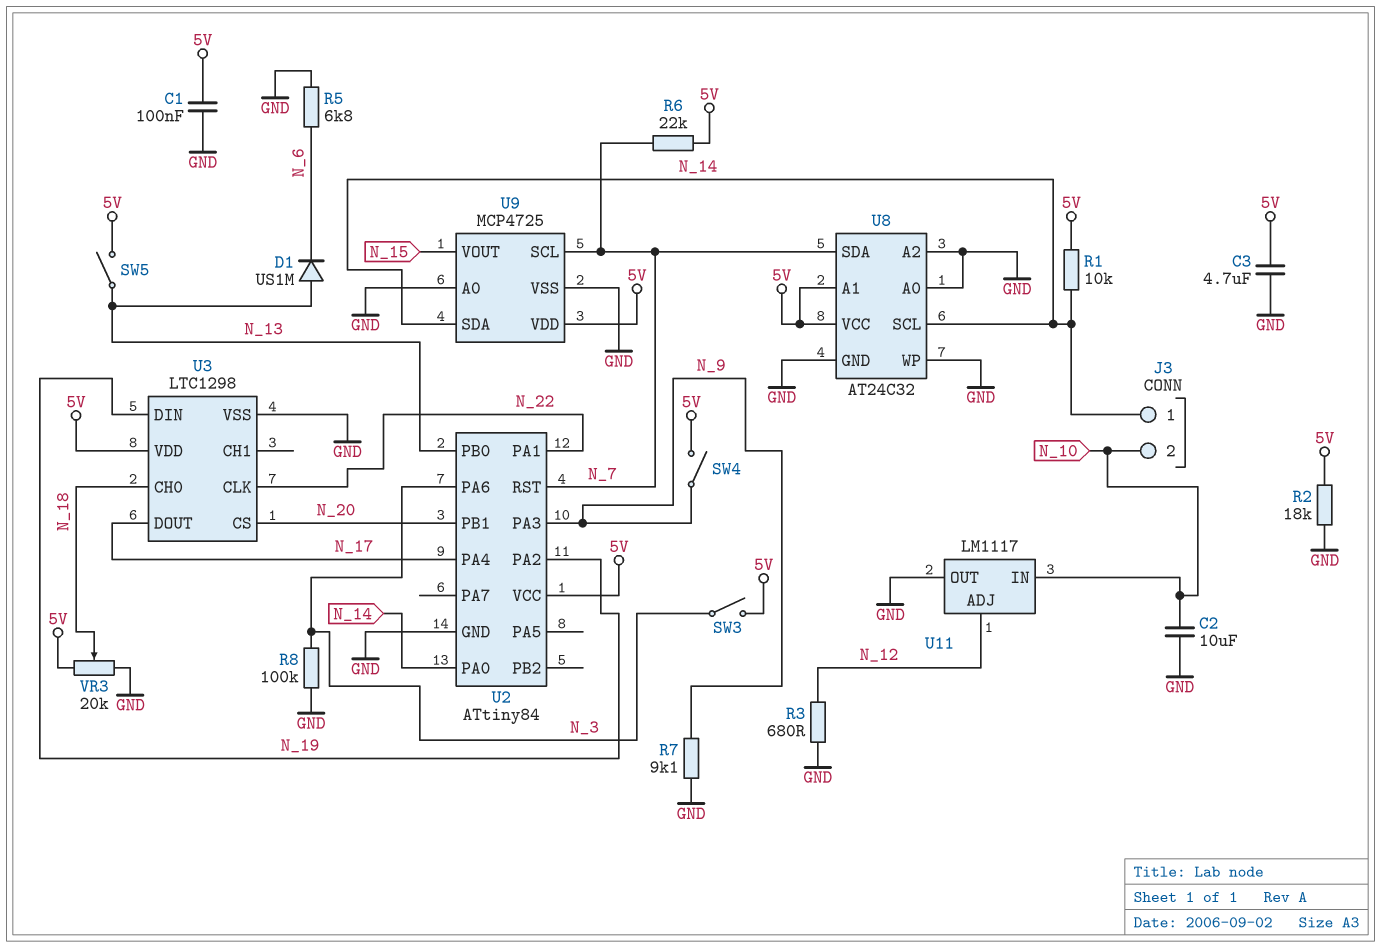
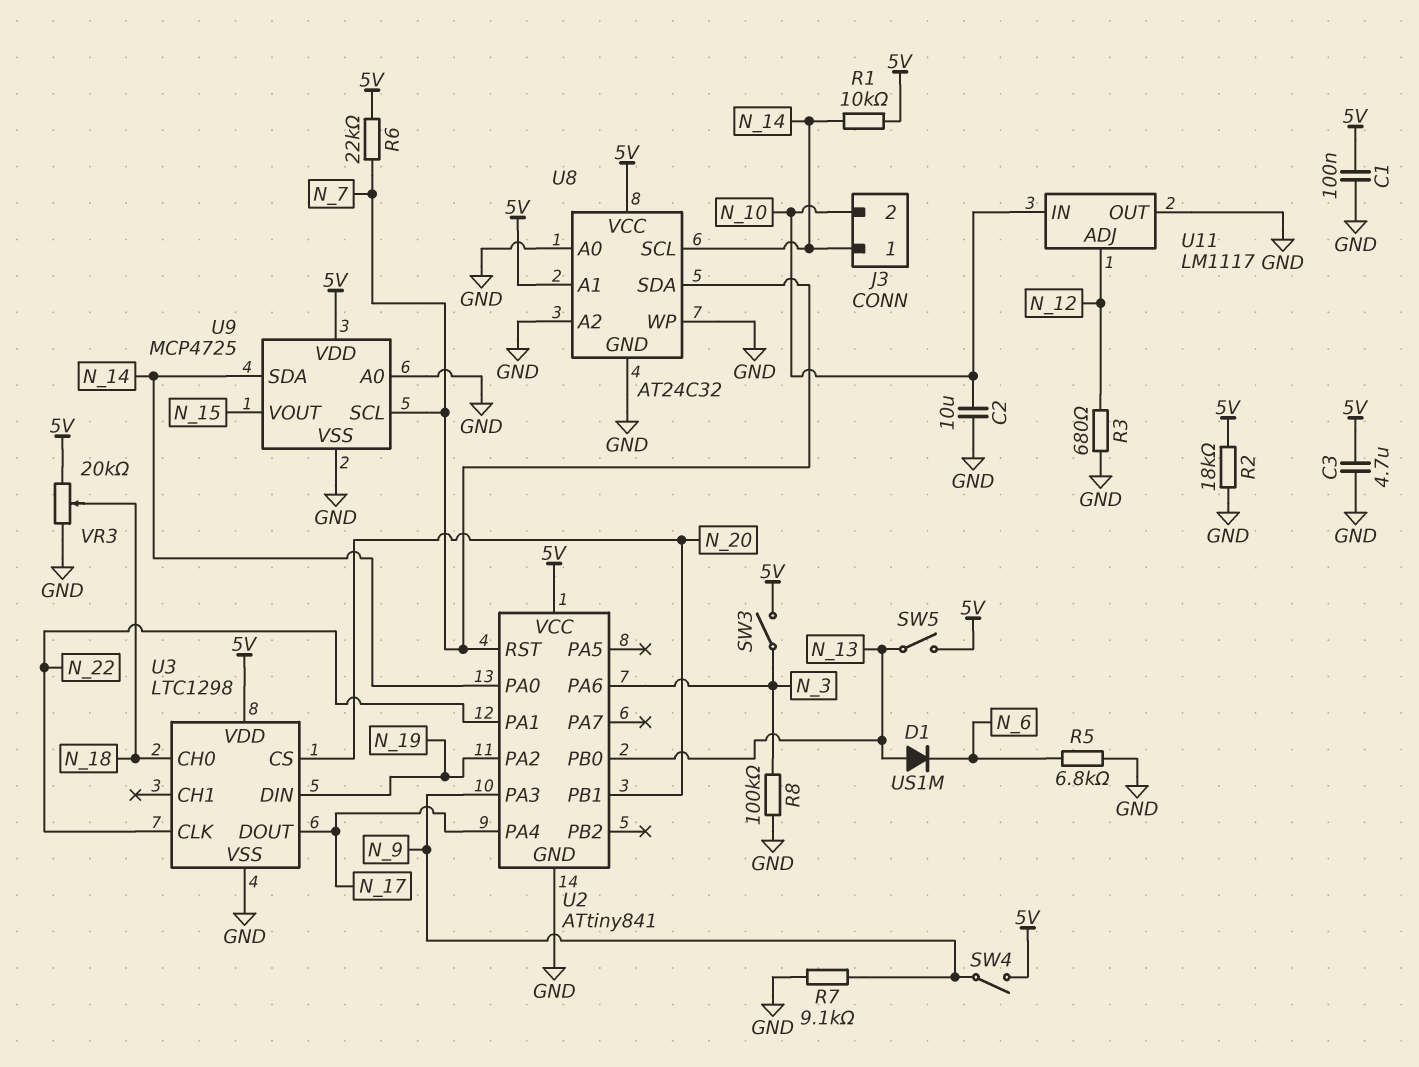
U2: ATtiny84 -> ATtiny841

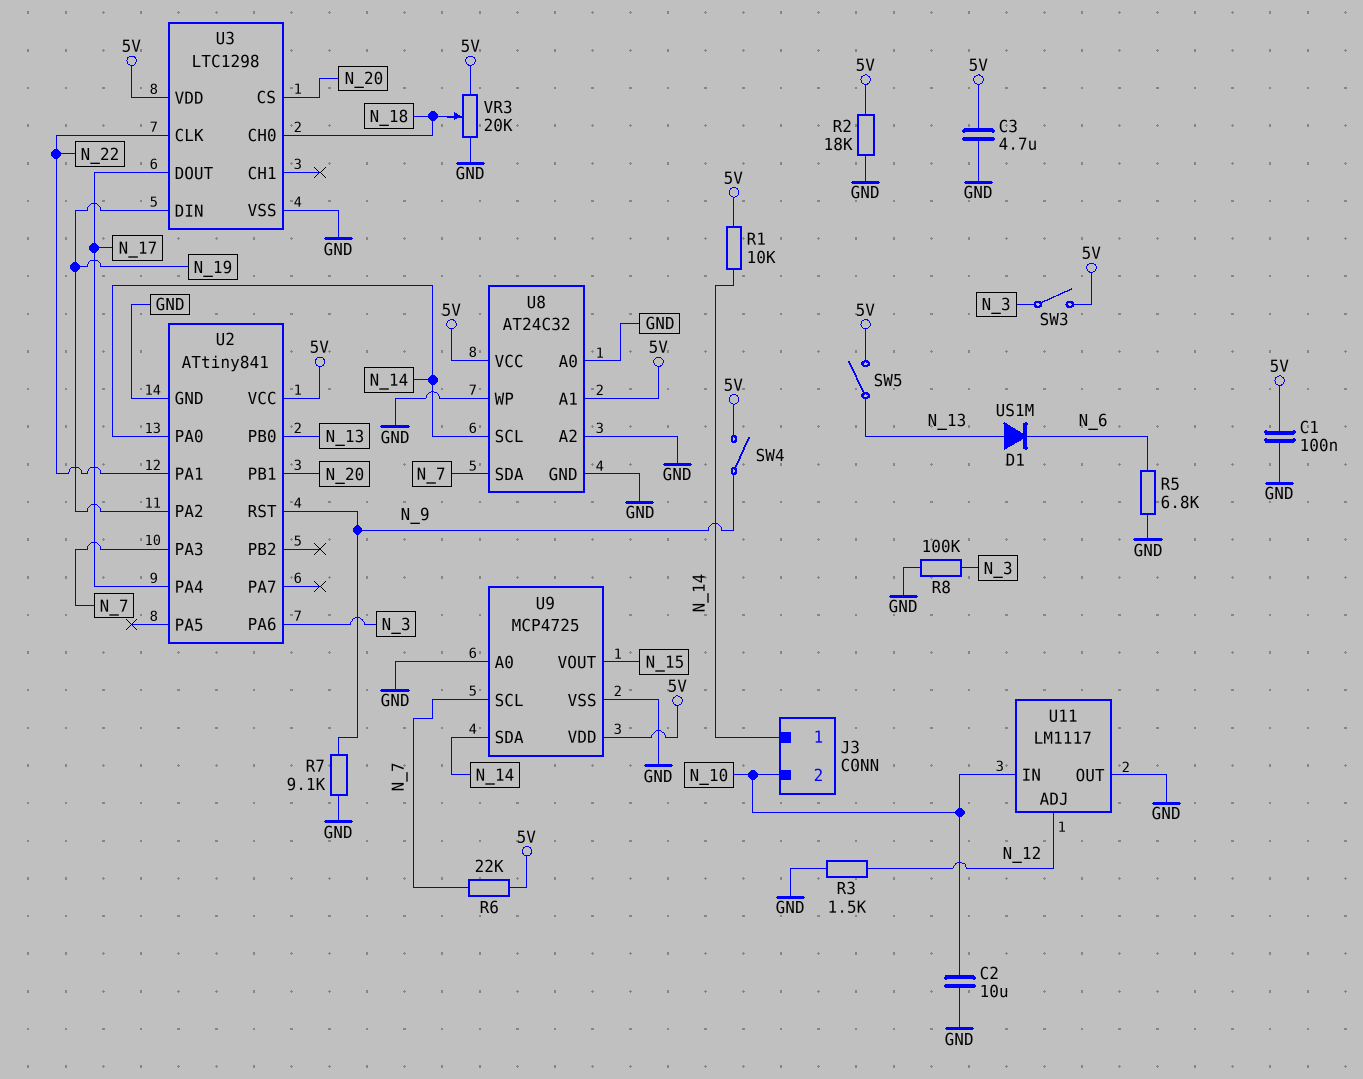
R3: 680 (GND, N_12) -> 1.5k (GND, N_12)
U2 pin PA3: N_9 -> N_7
U2 pin RST: N_7 -> N_9

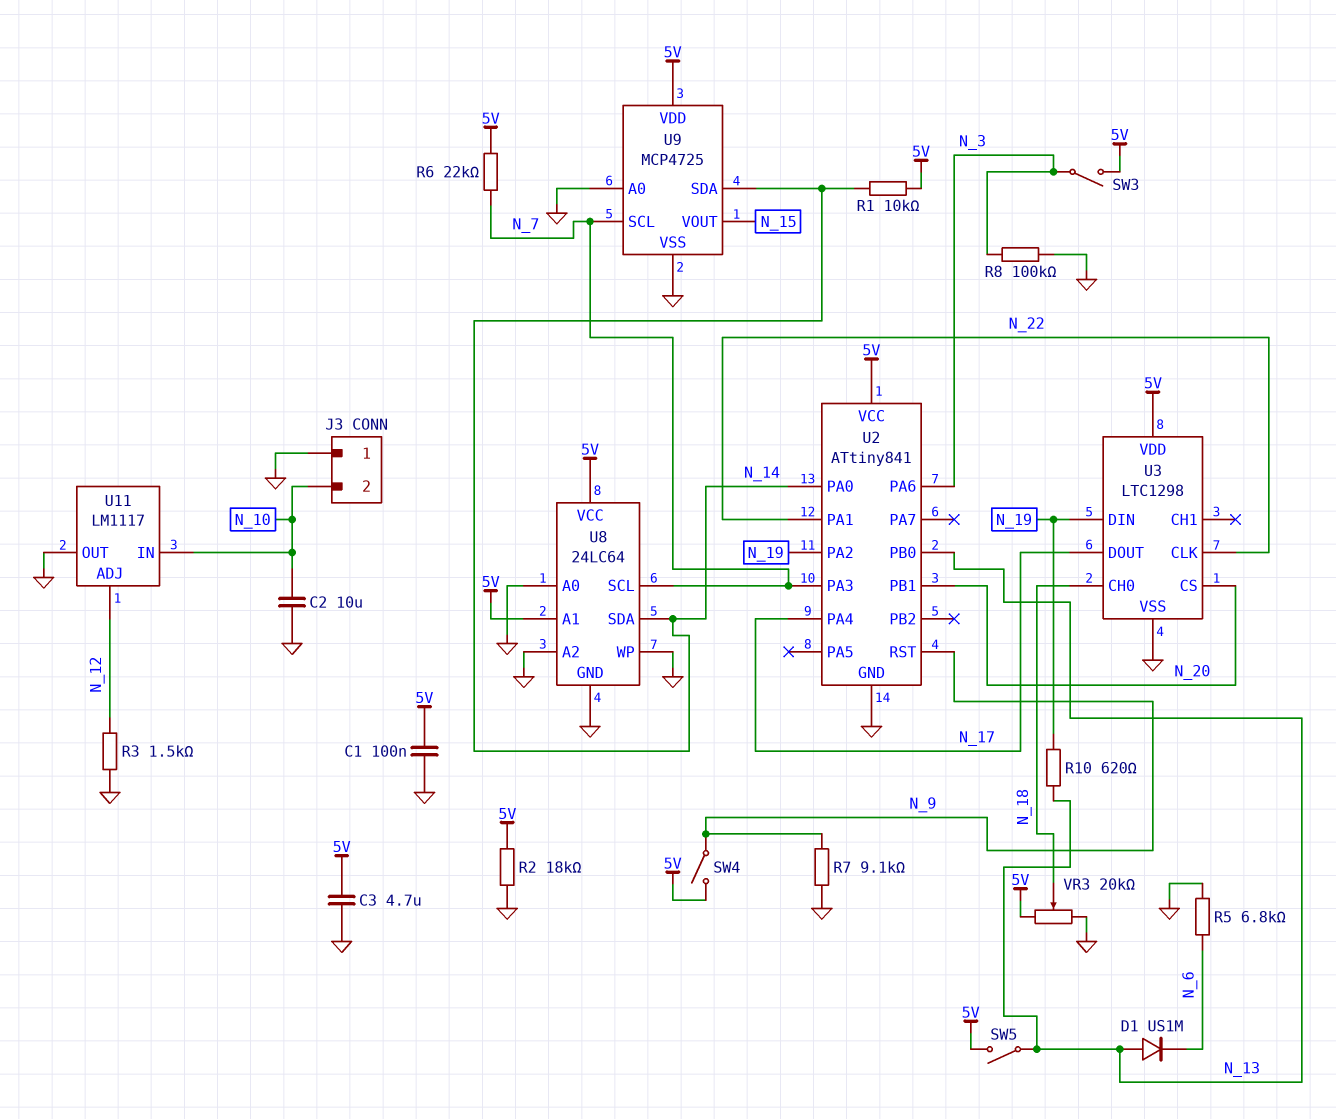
J3 pin 1: N_14 -> GND
R10: none -> 620 (N_13, N_19)
U8: AT24C32 -> 24LC64
U8 pin SCL: N_14 -> N_7
U8 pin SDA: N_7 -> N_14

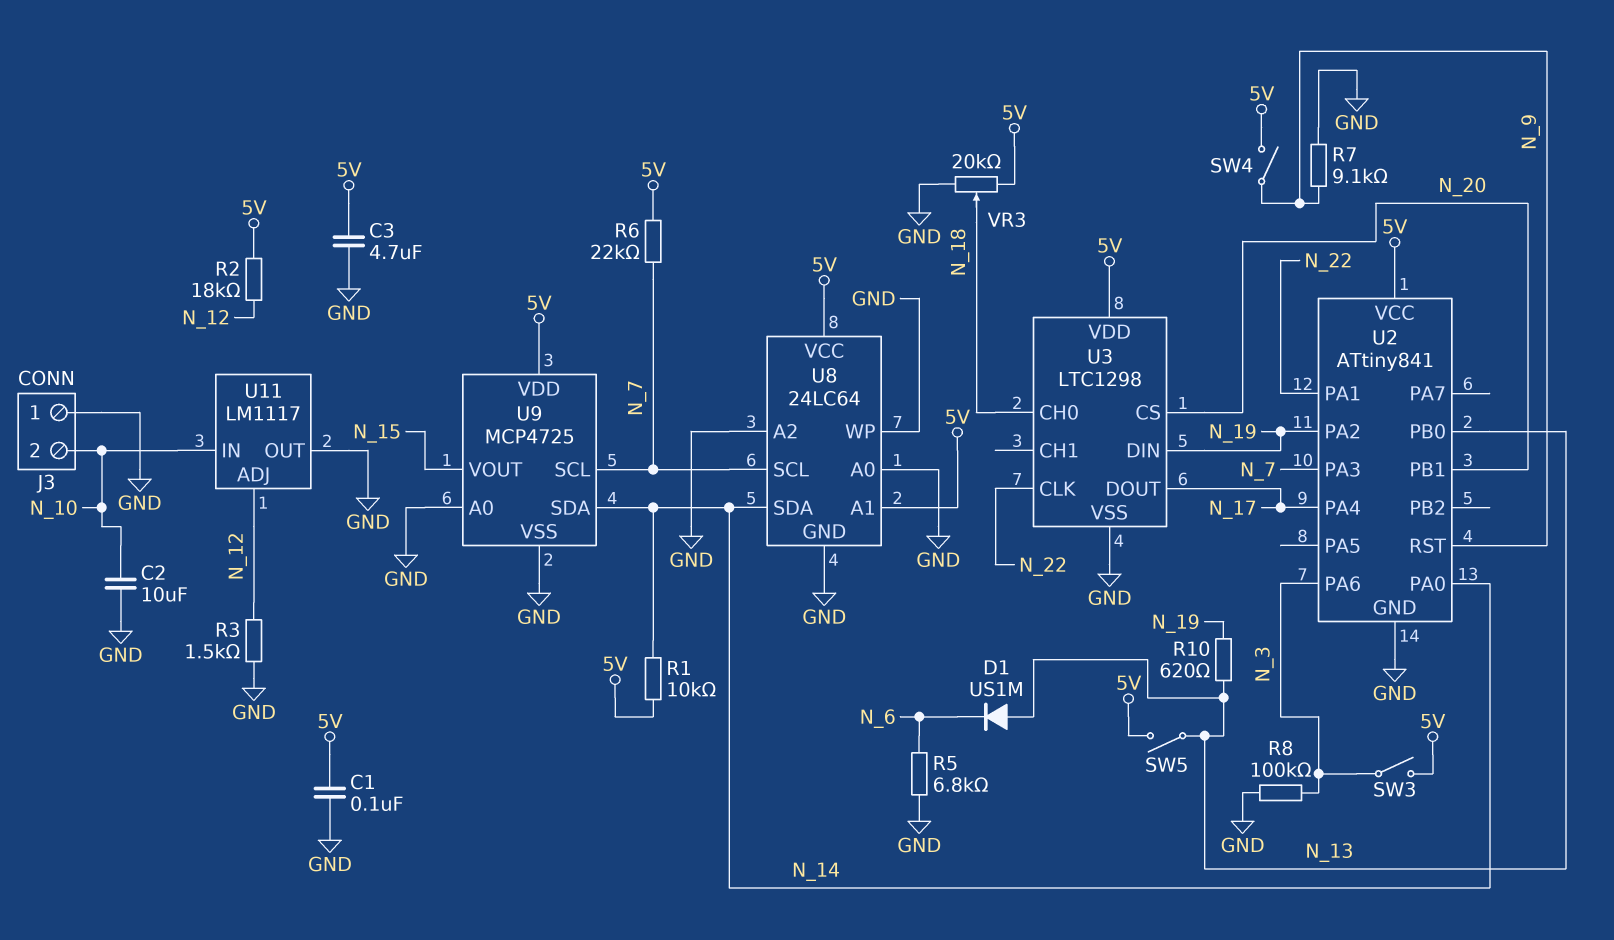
R2: 18k (5V, GND) -> 18k (5V, N_12)

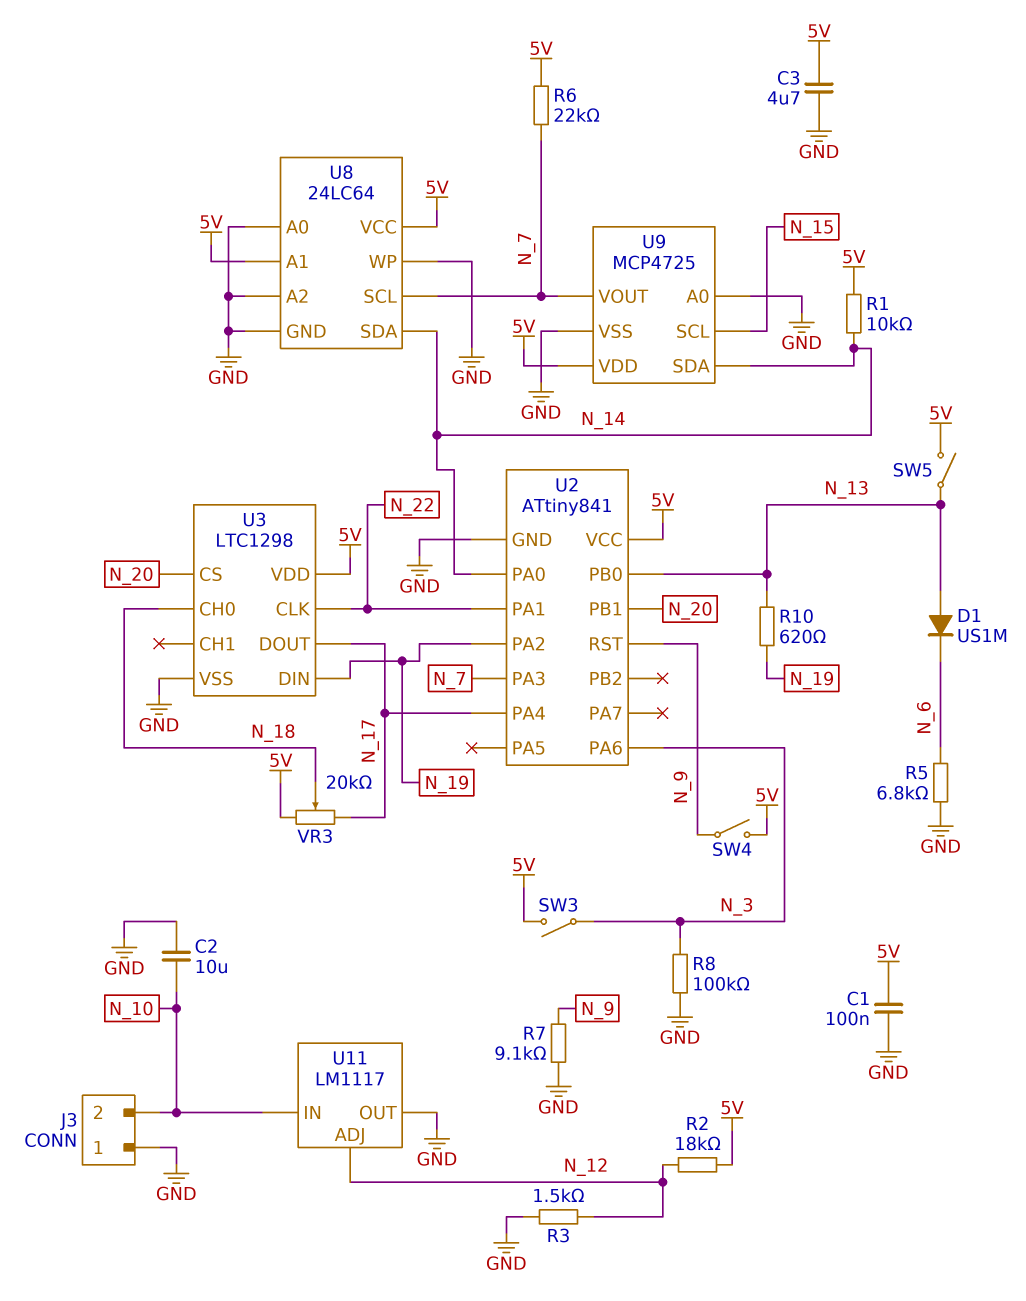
U9 pin SCL: N_7 -> N_15
U9 pin VOUT: N_15 -> N_7
VR3: 20k (5V, GND, wiper N_18) -> 20k (5V, N_17, wiper N_18)

